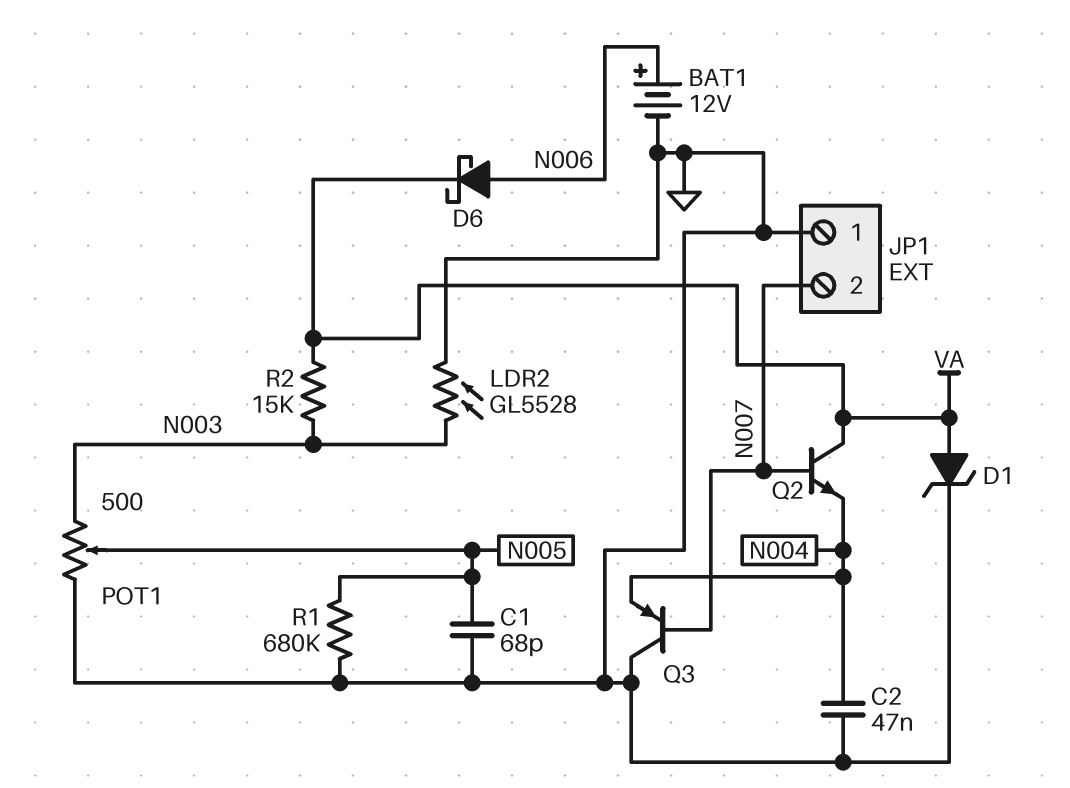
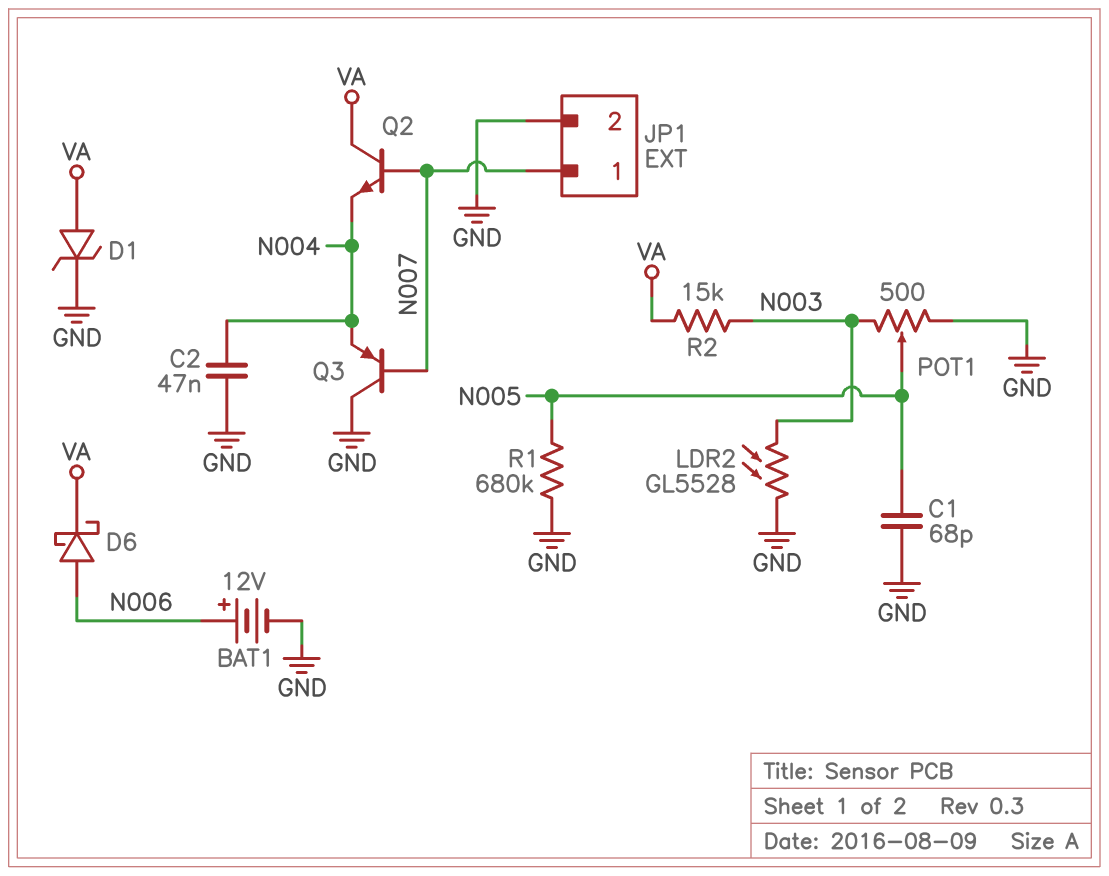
JP1 pin 1: GND -> N007
JP1 pin 2: N007 -> GND

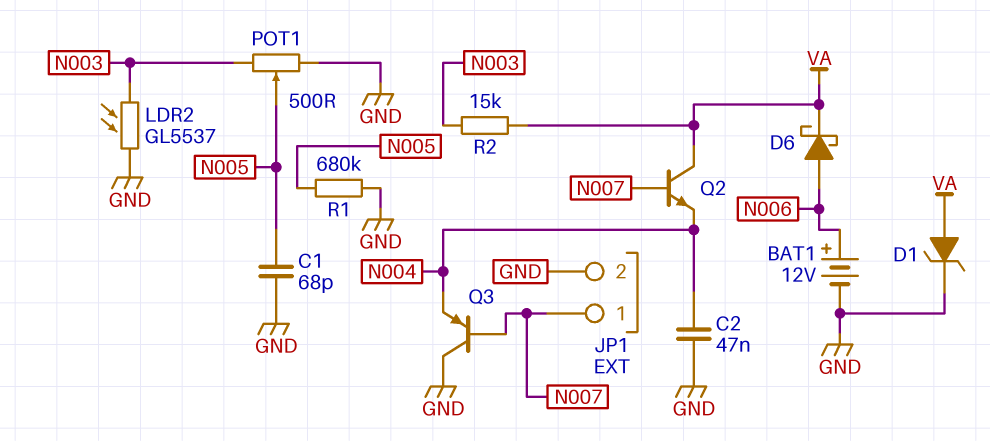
LDR2: GL5528 (GND, N003) -> GL5537 (GND, N003)

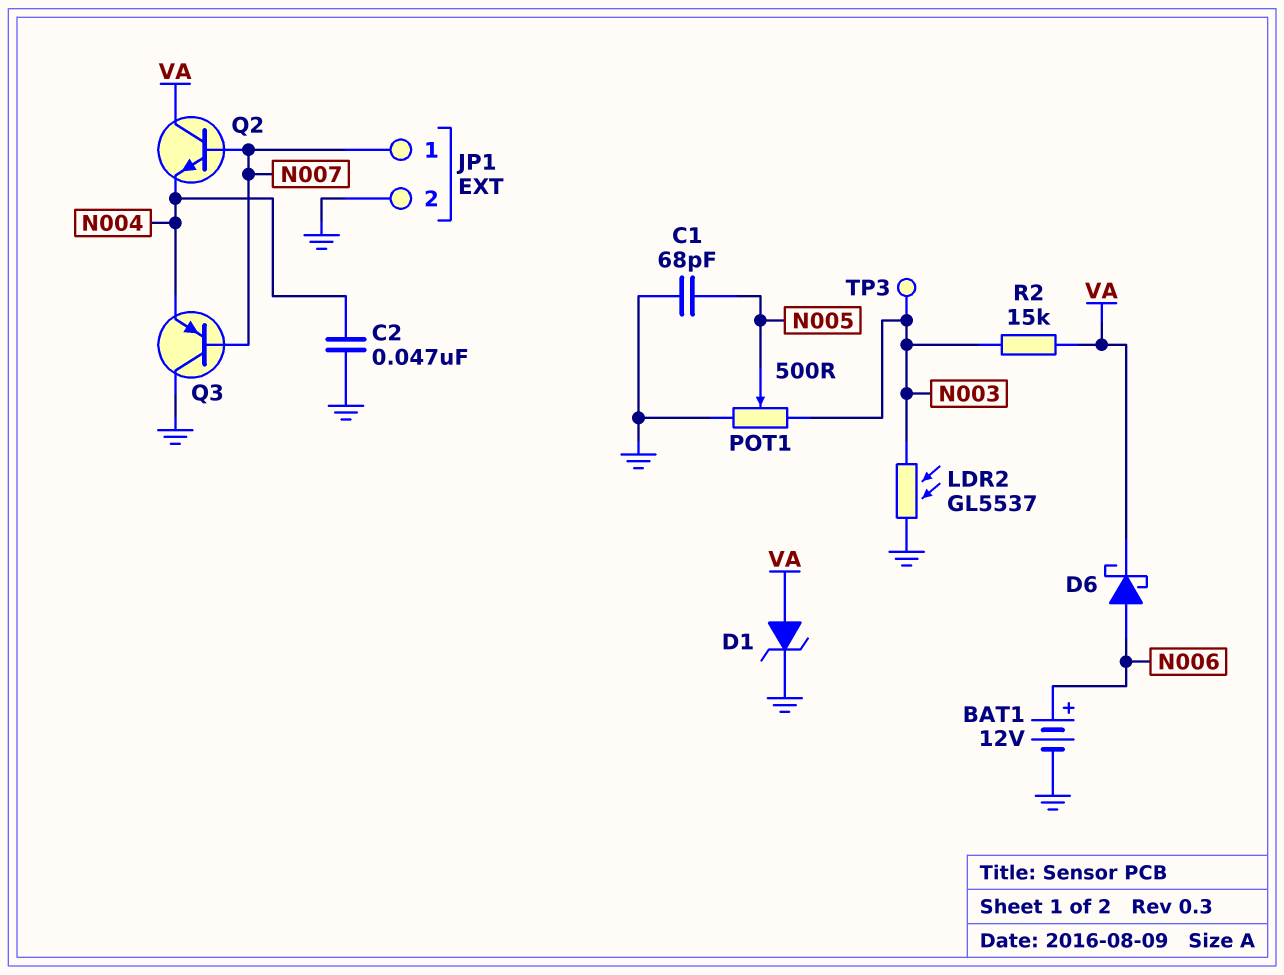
R1: 680k (GND, N005) -> none
TP3: none -> test point (N003)

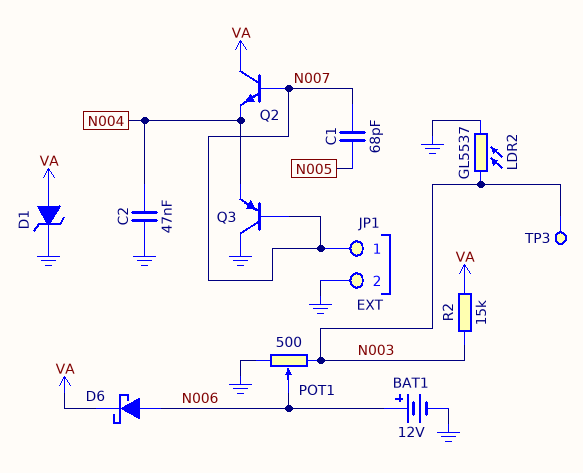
C1: 68pF (GND, N005) -> 68pF (N005, N007)
POT1: 500 (GND, N003, wiper N005) -> 500 (GND, N003, wiper N006)

